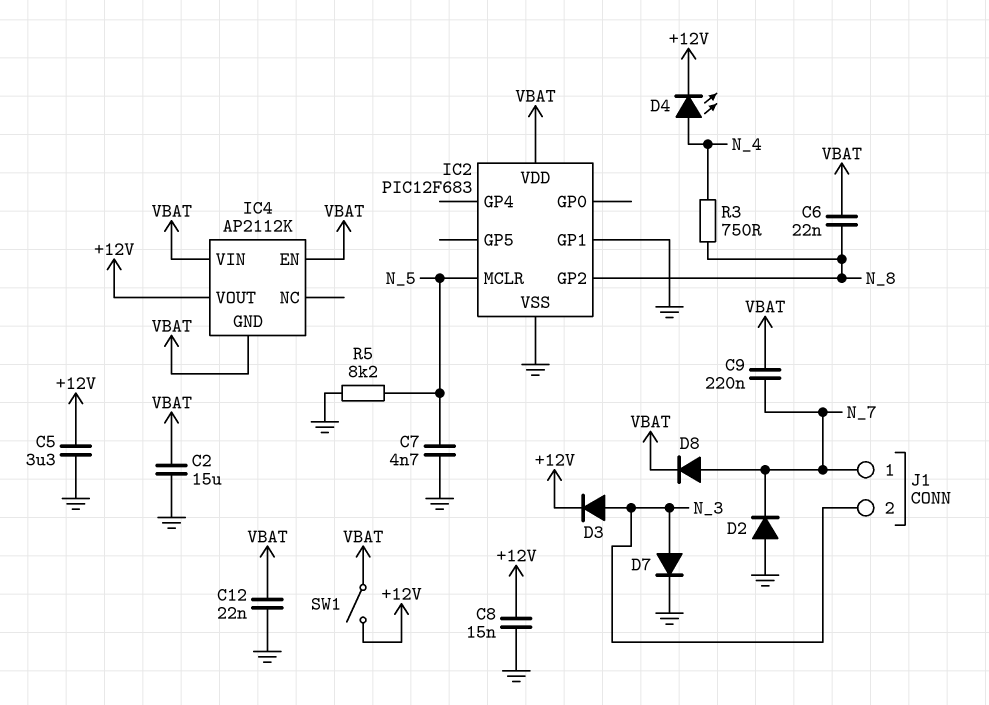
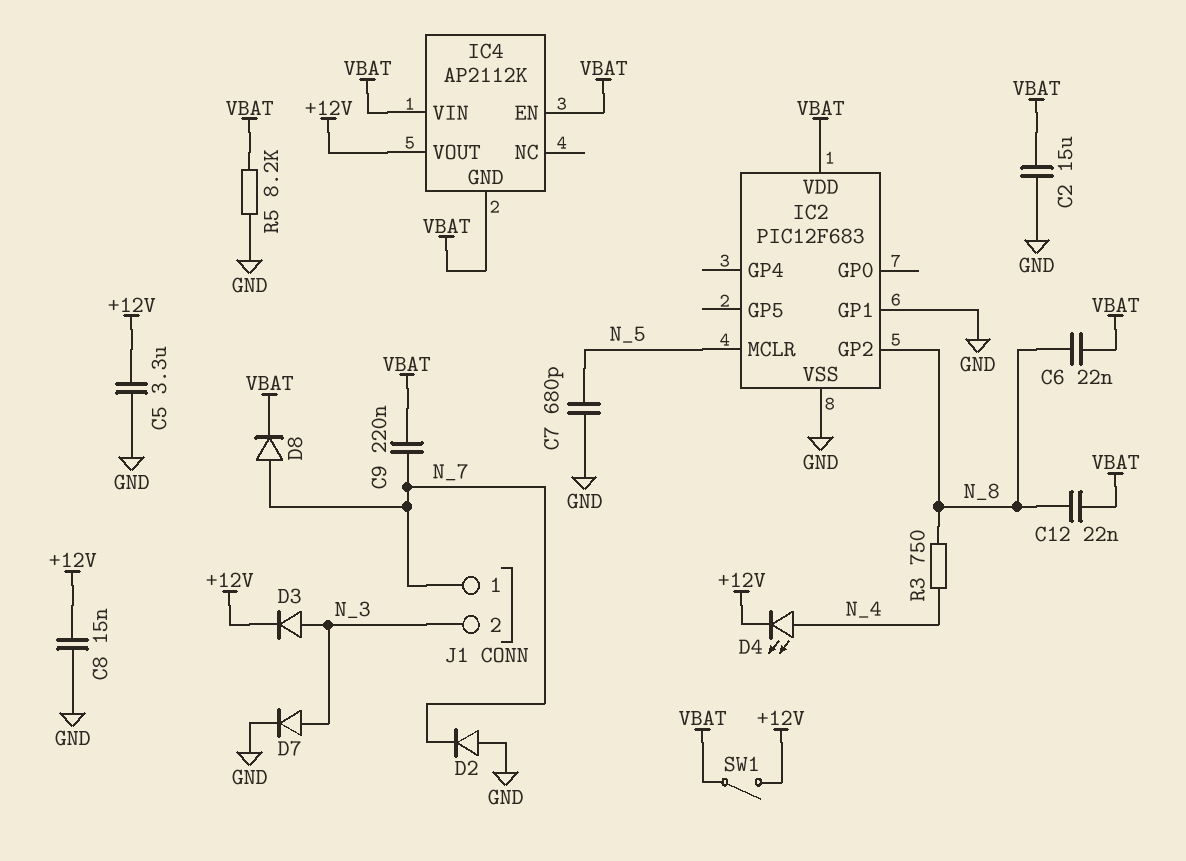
C7: 4.7nF (GND, N_5) -> 680pF (GND, N_5)
C12: 22nF (GND, VBAT) -> 22nF (N_8, VBAT)
R5: 8.2k (GND, N_5) -> 8.2k (GND, VBAT)

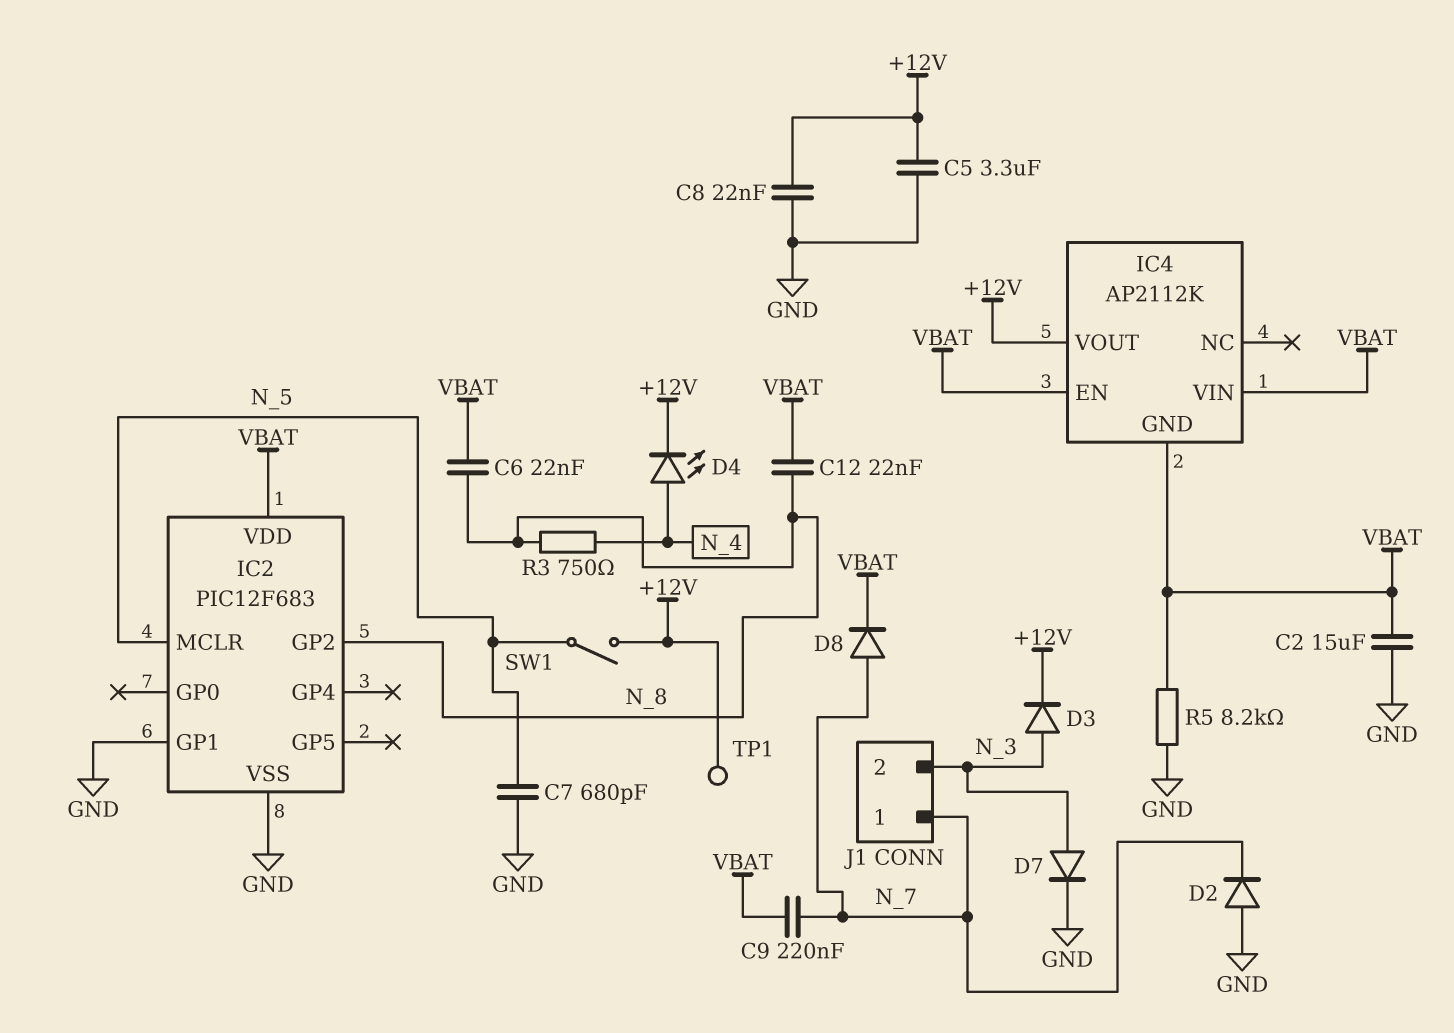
C8: 15nF (+12V, GND) -> 22nF (+12V, GND)
SW1: switch (+12V, VBAT) -> switch (+12V, N_5)
TP1: none -> test point (+12V)

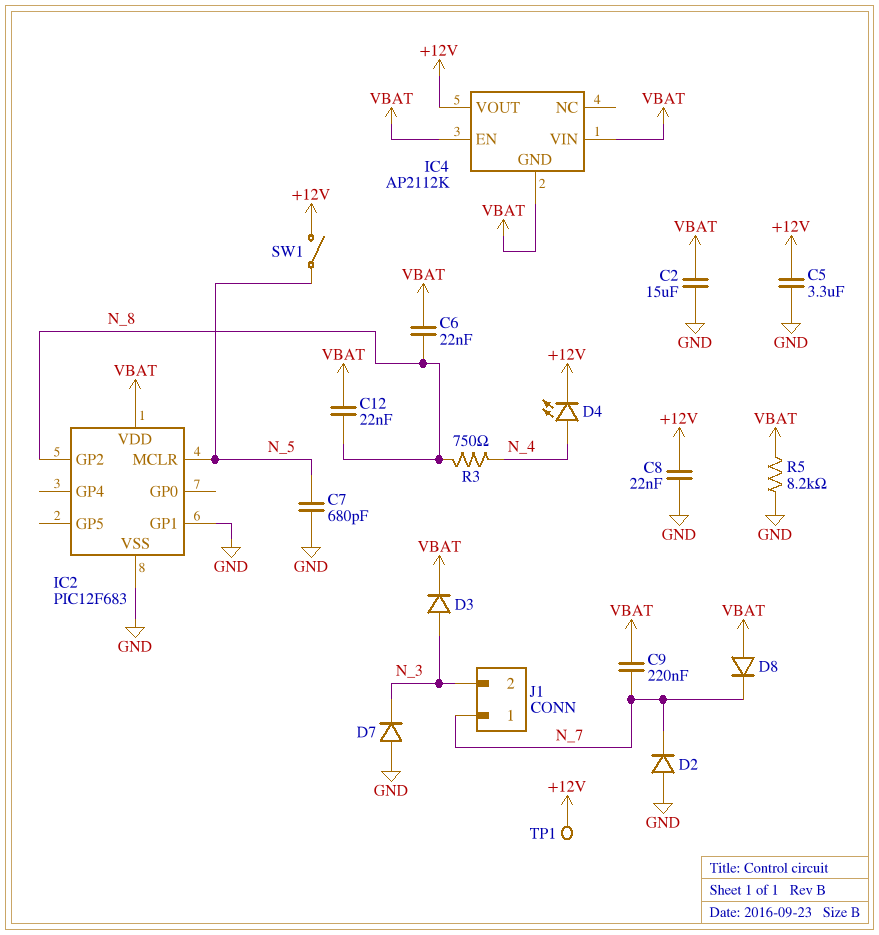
D3: diode (A N_3, K +12V) -> diode (A N_3, K VBAT)
D7: diode (A N_3, K GND) -> diode (A GND, K N_3)
D8: diode (A N_7, K VBAT) -> diode (A VBAT, K N_7)

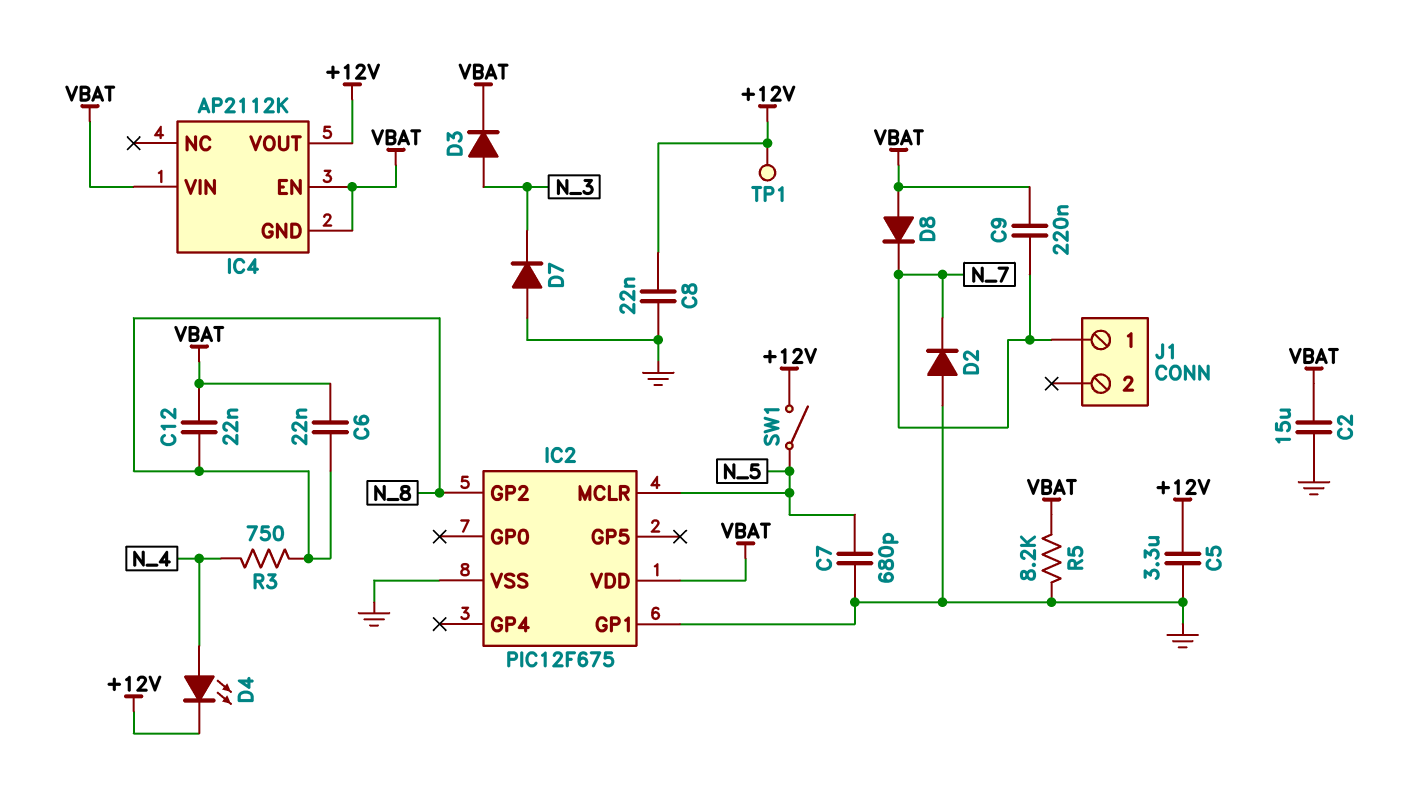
IC2: PIC12F683 -> PIC12F675
J1 pin 2: N_3 -> none

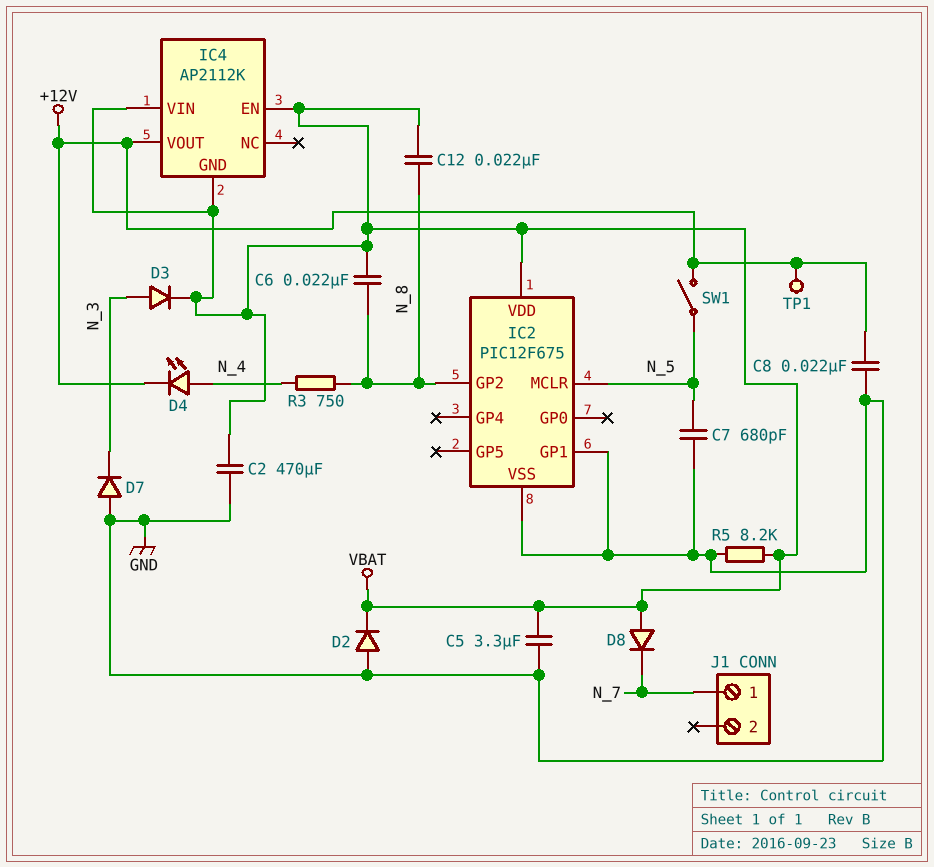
C2: 15uF (GND, VBAT) -> 470uF (GND, VBAT)
C5: 3.3uF (+12V, GND) -> 3.3uF (GND, VBAT)
C9: 220nF (N_7, VBAT) -> none
D2: diode (A GND, K N_7) -> diode (A GND, K VBAT)

